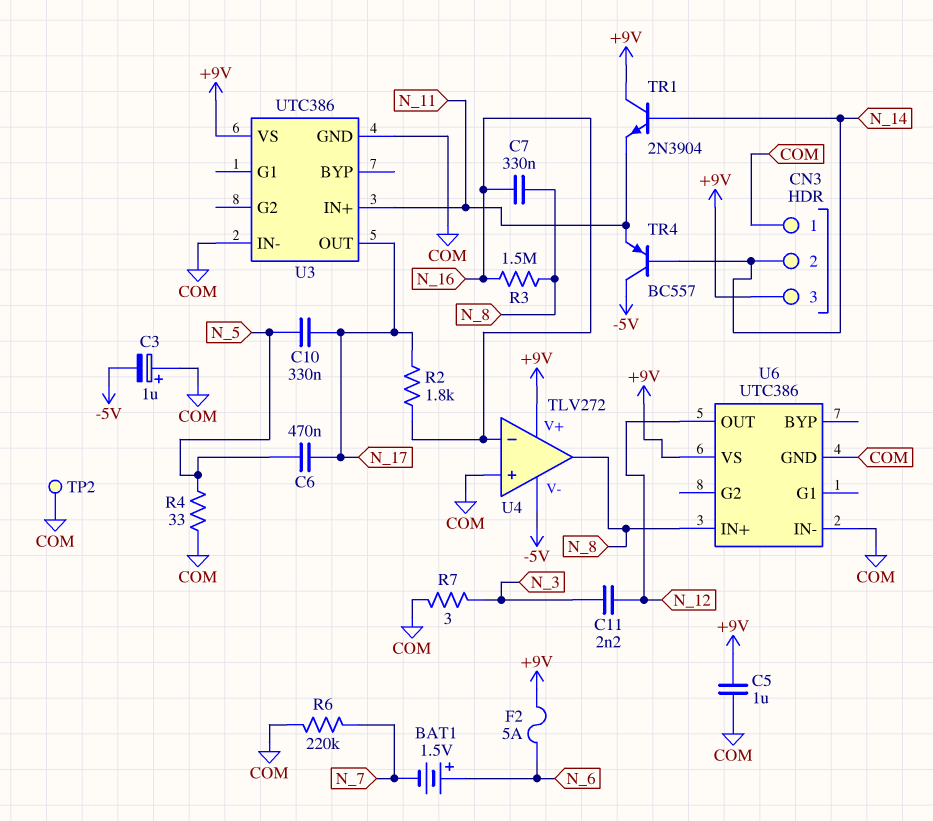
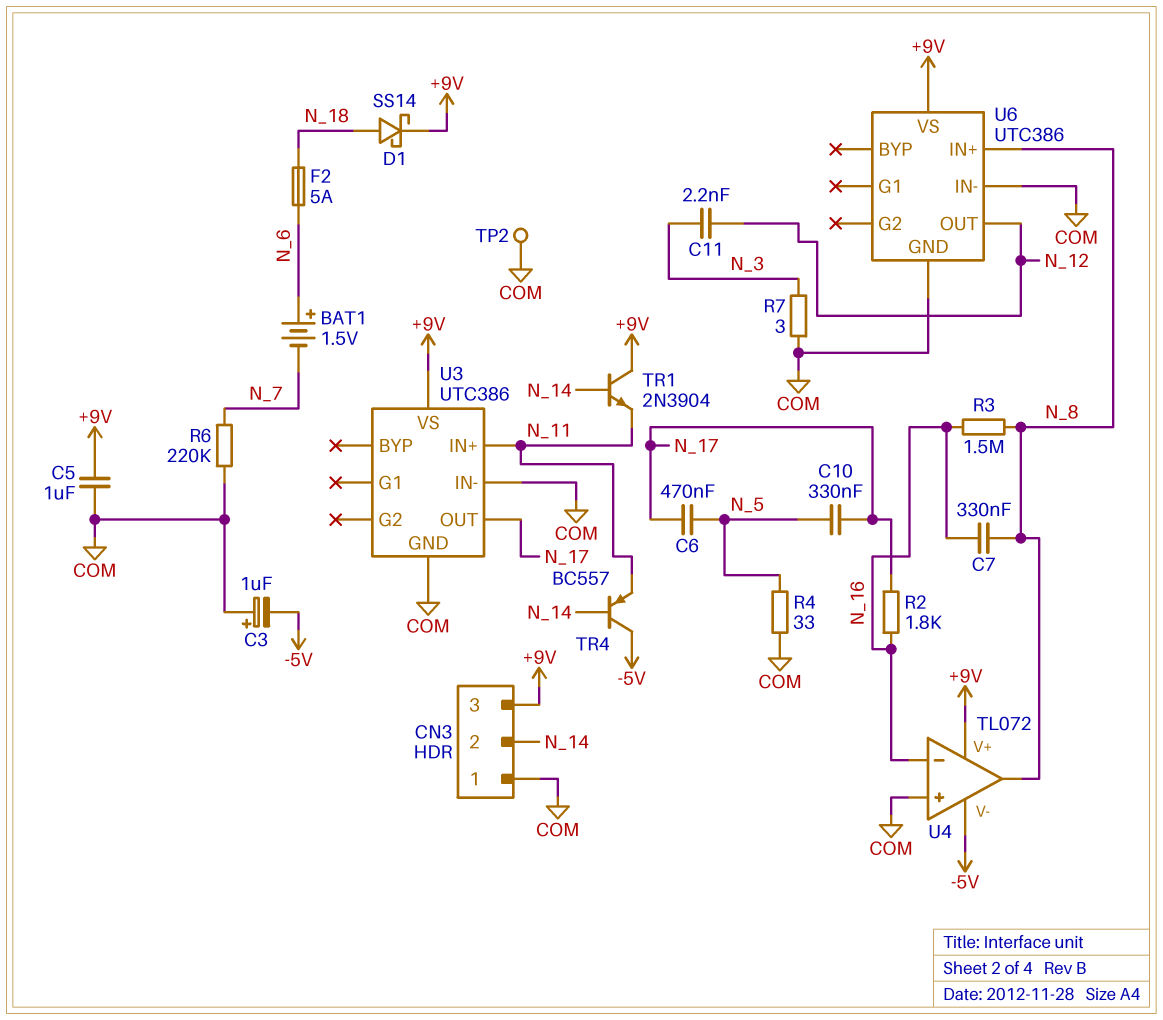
D1: none -> schottky SS14 (A N_18, K +9V)
F2: 5A (+9V, N_6) -> 5A (N_6, N_18)
U4: TLV272 -> TL072

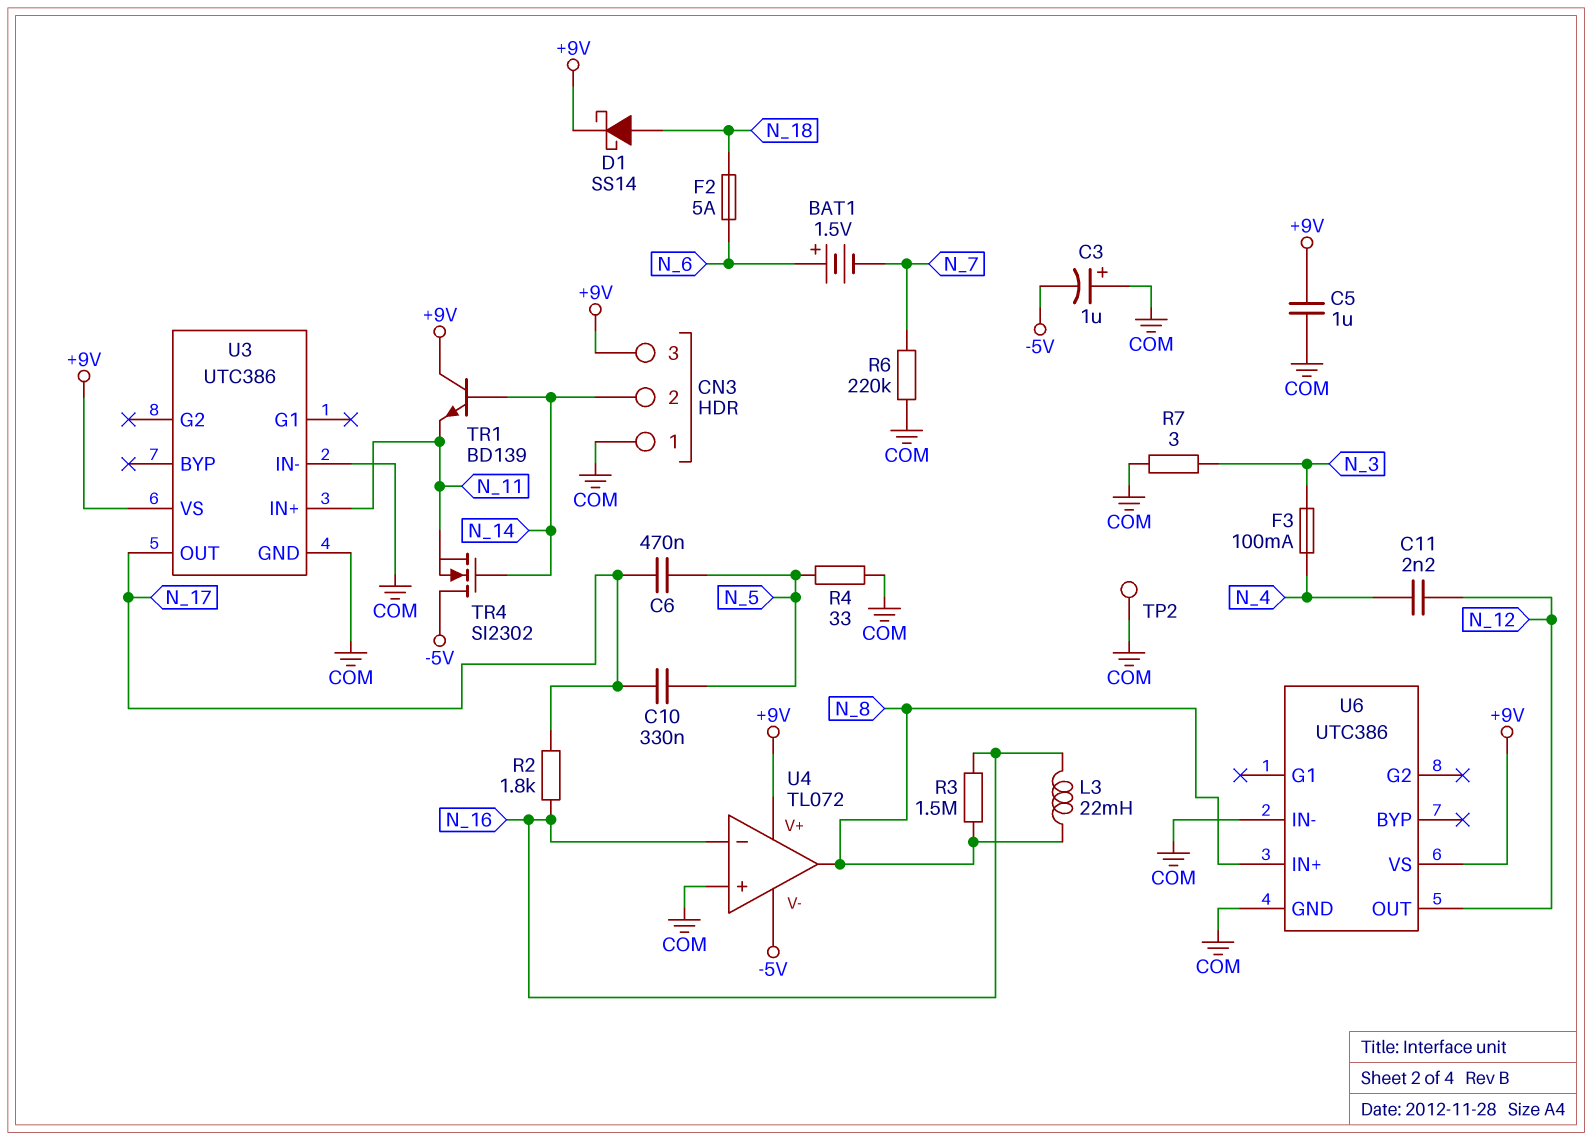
C7: 330nF (N_8, N_16) -> none
C11: 2.2nF (N_3, N_12) -> 2.2nF (N_4, N_12)
F3: none -> 100mA (N_3, N_4)
L3: none -> 22mH (N_8, N_16)
TR1: NPN 2N3904 (B N_14, C +9V, E N_11) -> NPN BD139 (B N_14, C +9V, E N_11)
TR4: PNP BC557 (B N_14, C -5V, E N_11) -> NMOS SI2302 (G N_14, D -5V, S N_11)

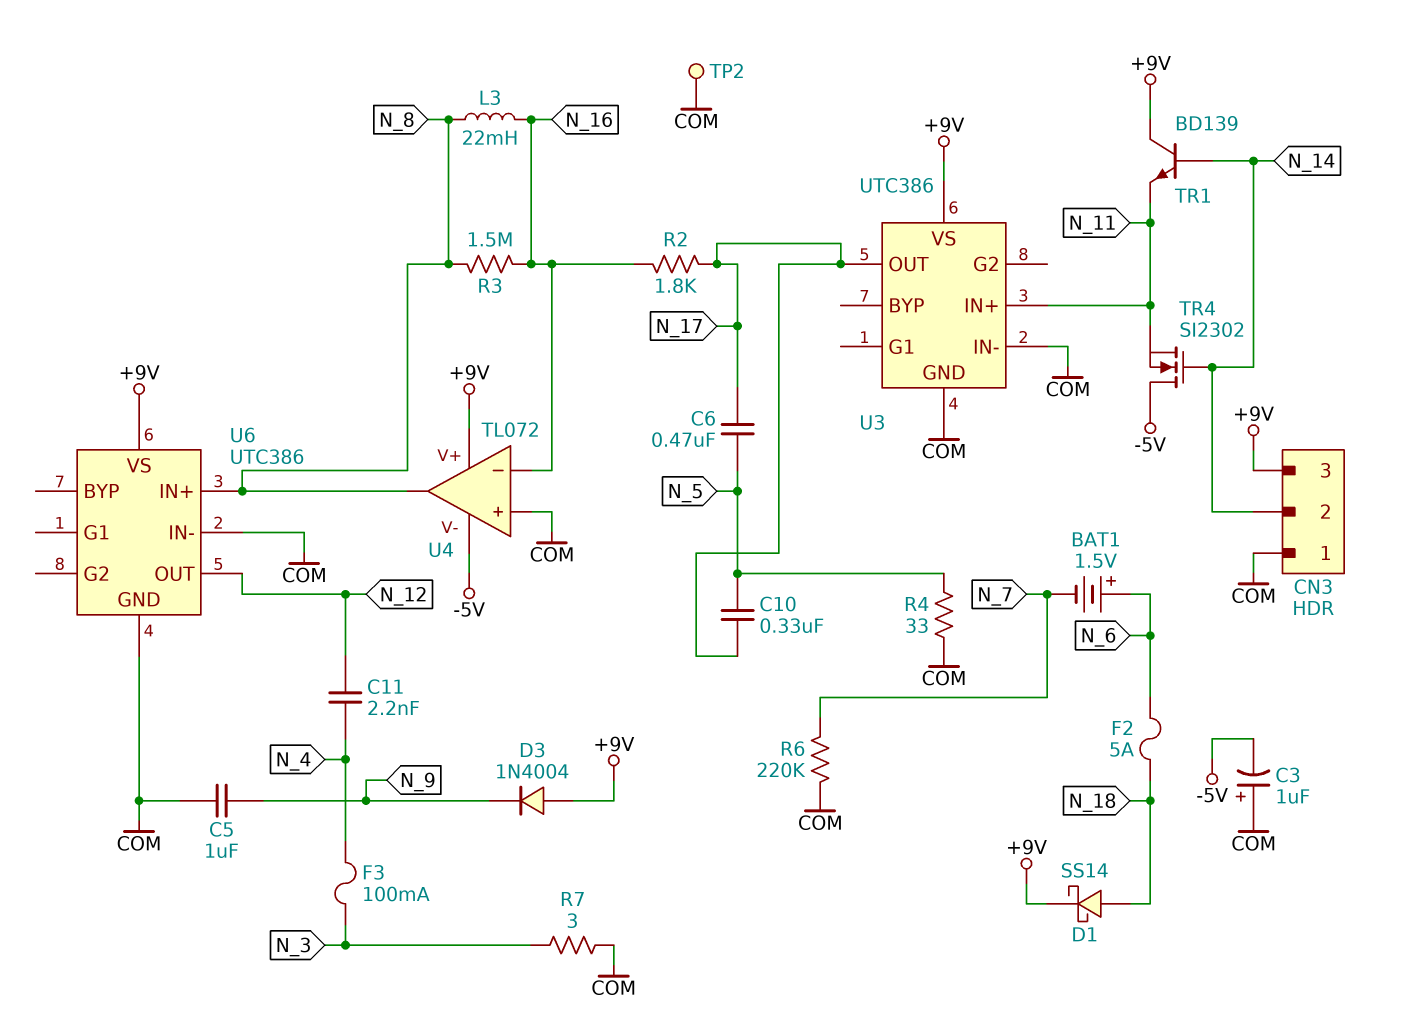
C5: 1uF (+9V, COM) -> 1uF (COM, N_9)
D3: none -> diode 1N4004 (A +9V, K N_9)

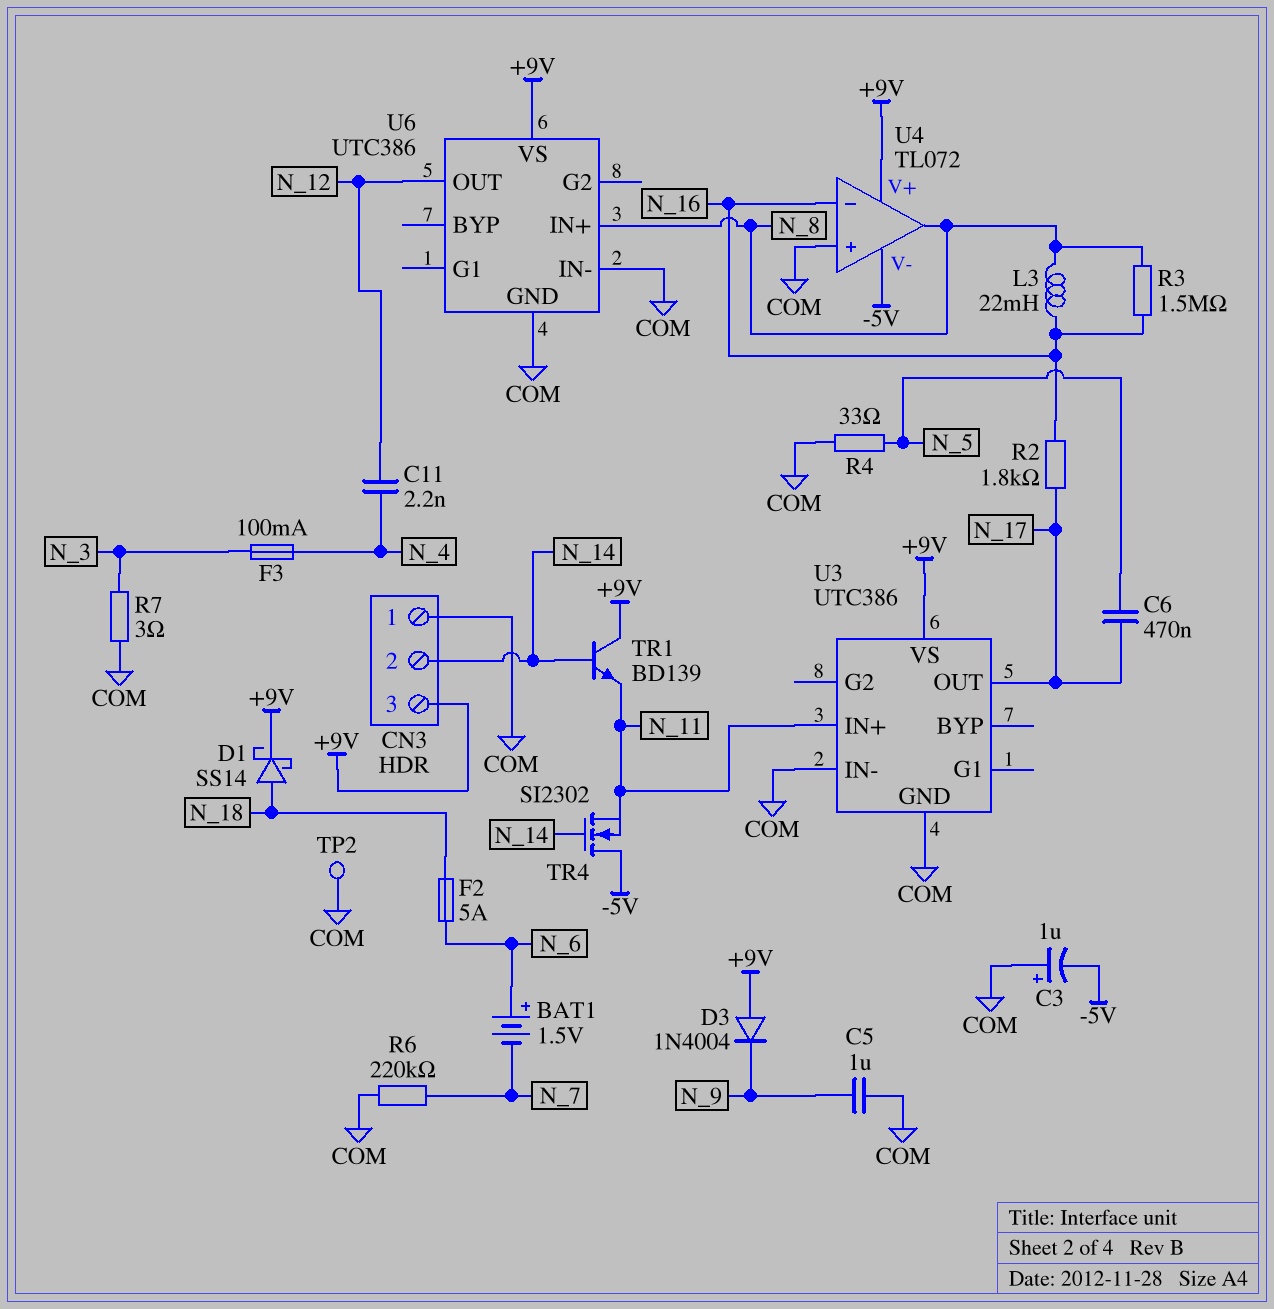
C10: 330nF (N_5, N_17) -> none

